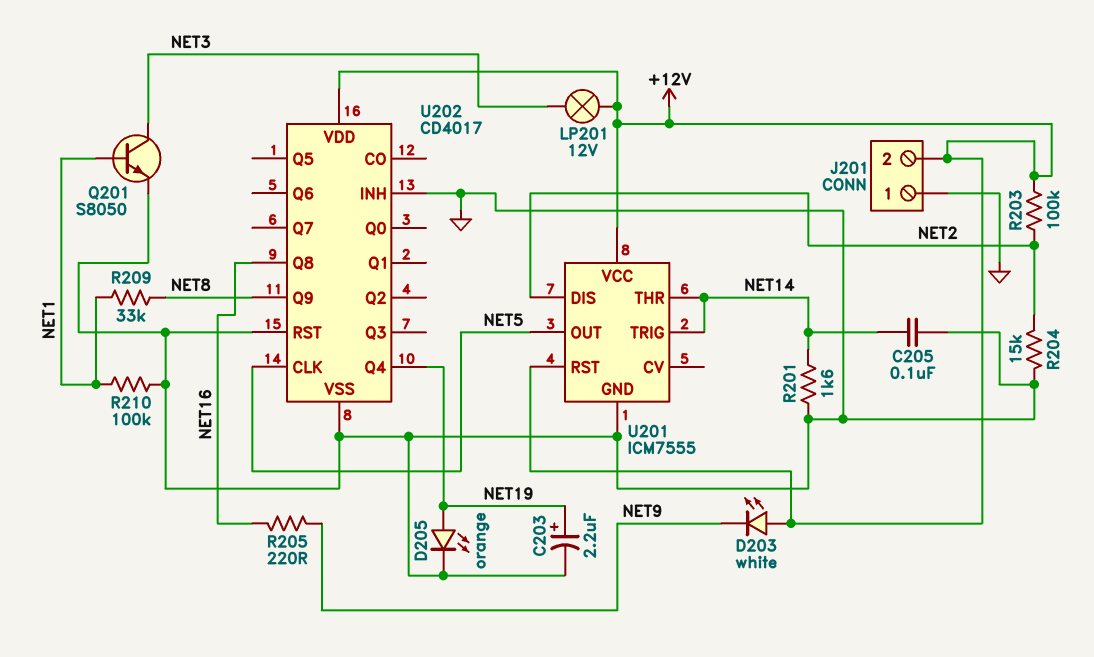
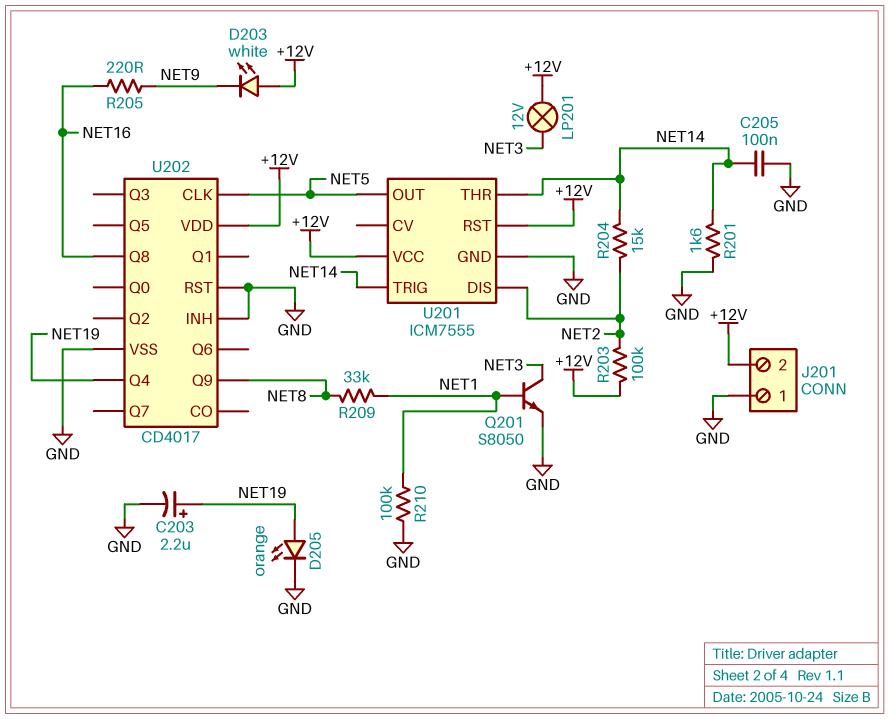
R204: 15k (GND, NET2) -> 15k (NET2, NET14)

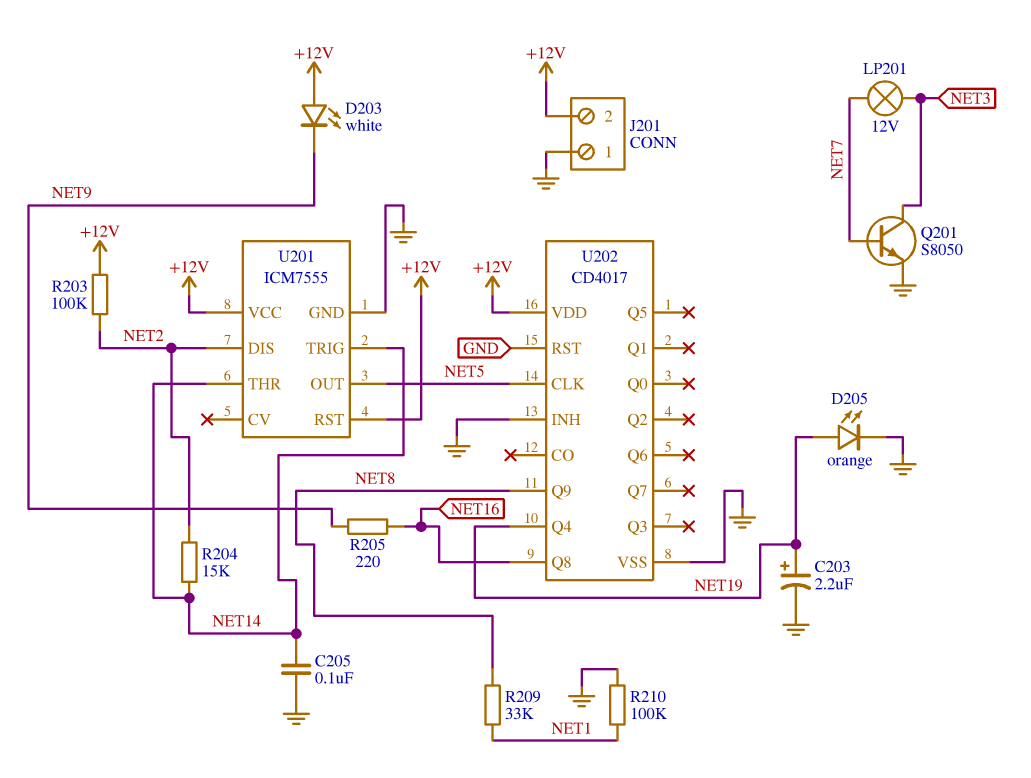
LP201: lamp 12V (+12V, NET3) -> lamp 12V (NET3, NET7)
Q201: NPN S8050 (B NET1, C NET3, E GND) -> NPN S8050 (B NET7, C NET3, E GND)
R201: 1.6k (GND, NET14) -> none

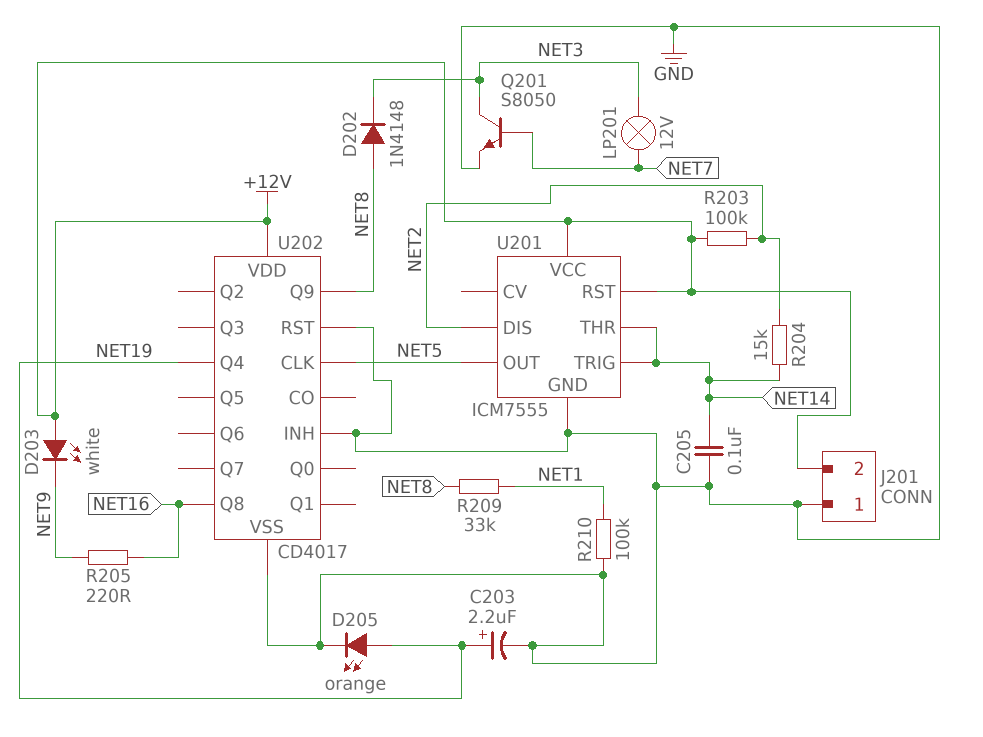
D202: none -> diode 1N4148 (A NET8, K NET3)

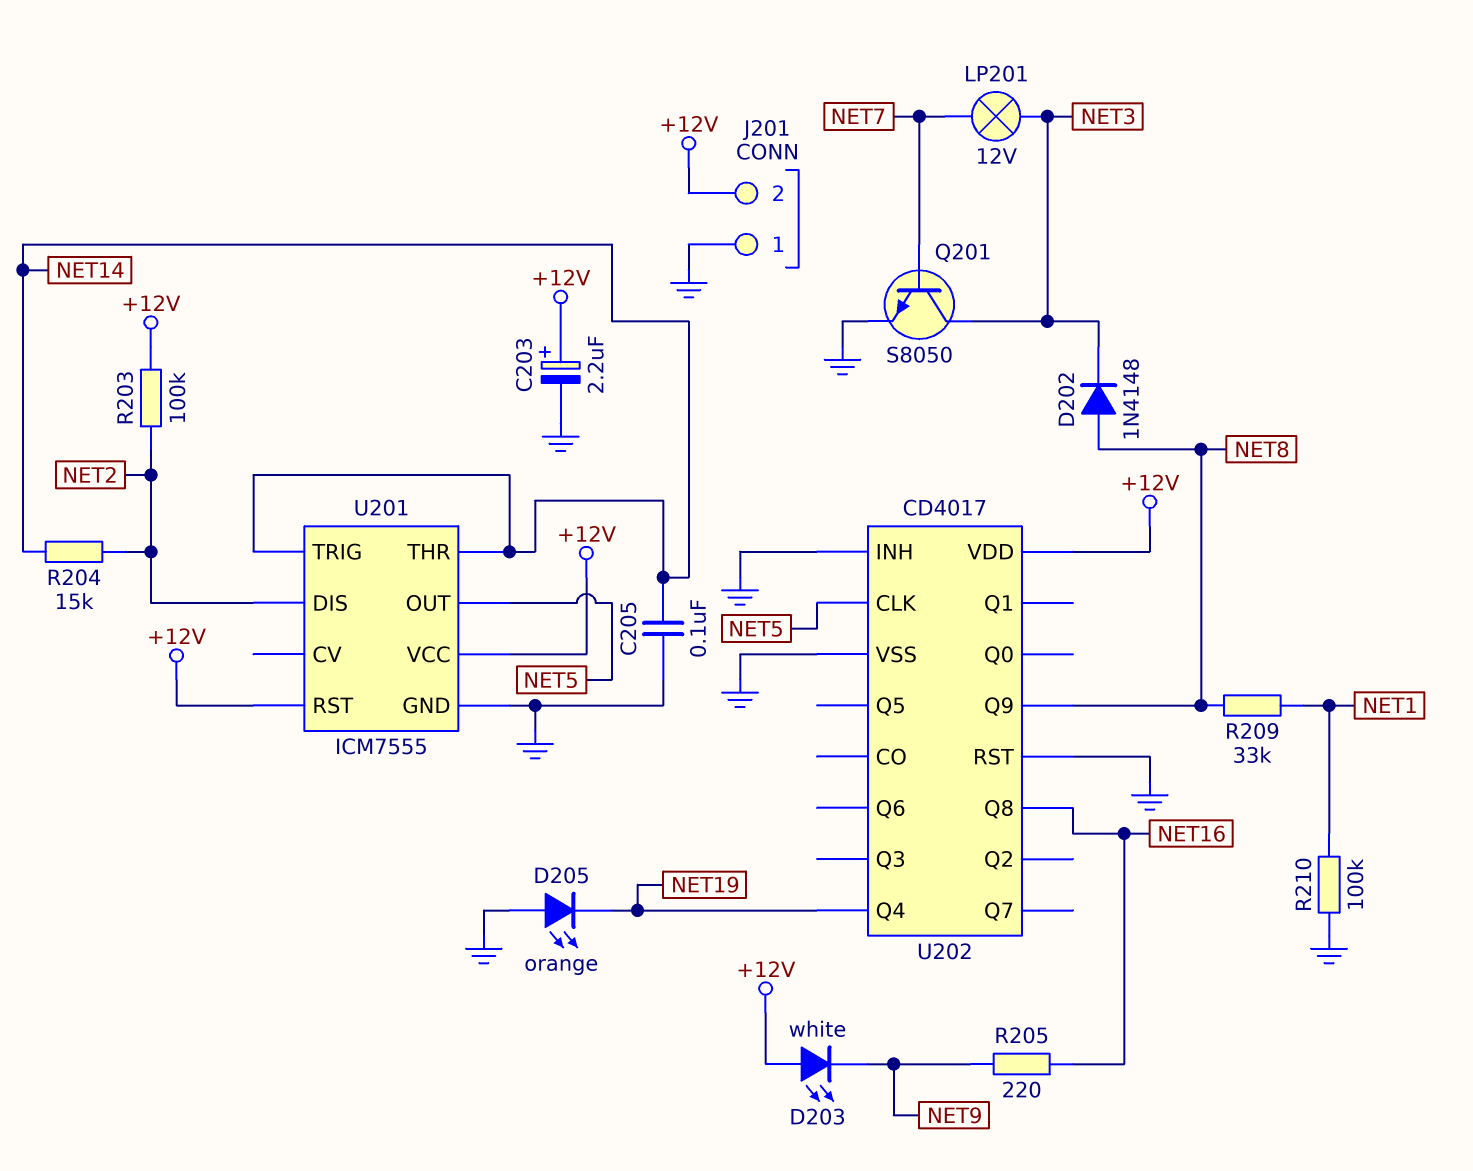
C203: 2.2uF (plus NET19, minus GND) -> 2.2uF (plus +12V, minus GND)
D205: LED orange (A NET19, K GND) -> LED orange (A GND, K NET19)

